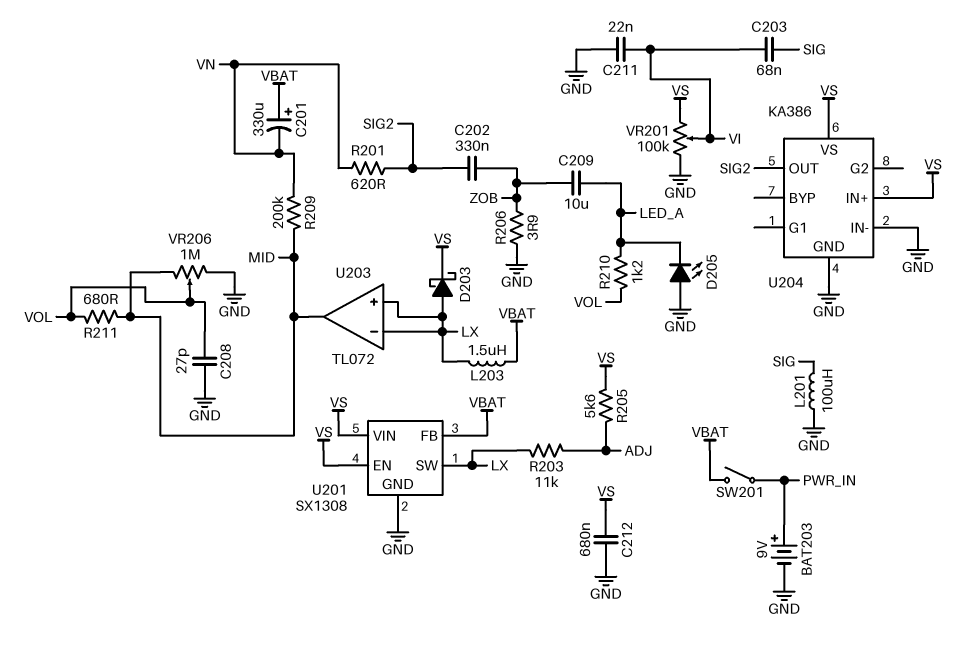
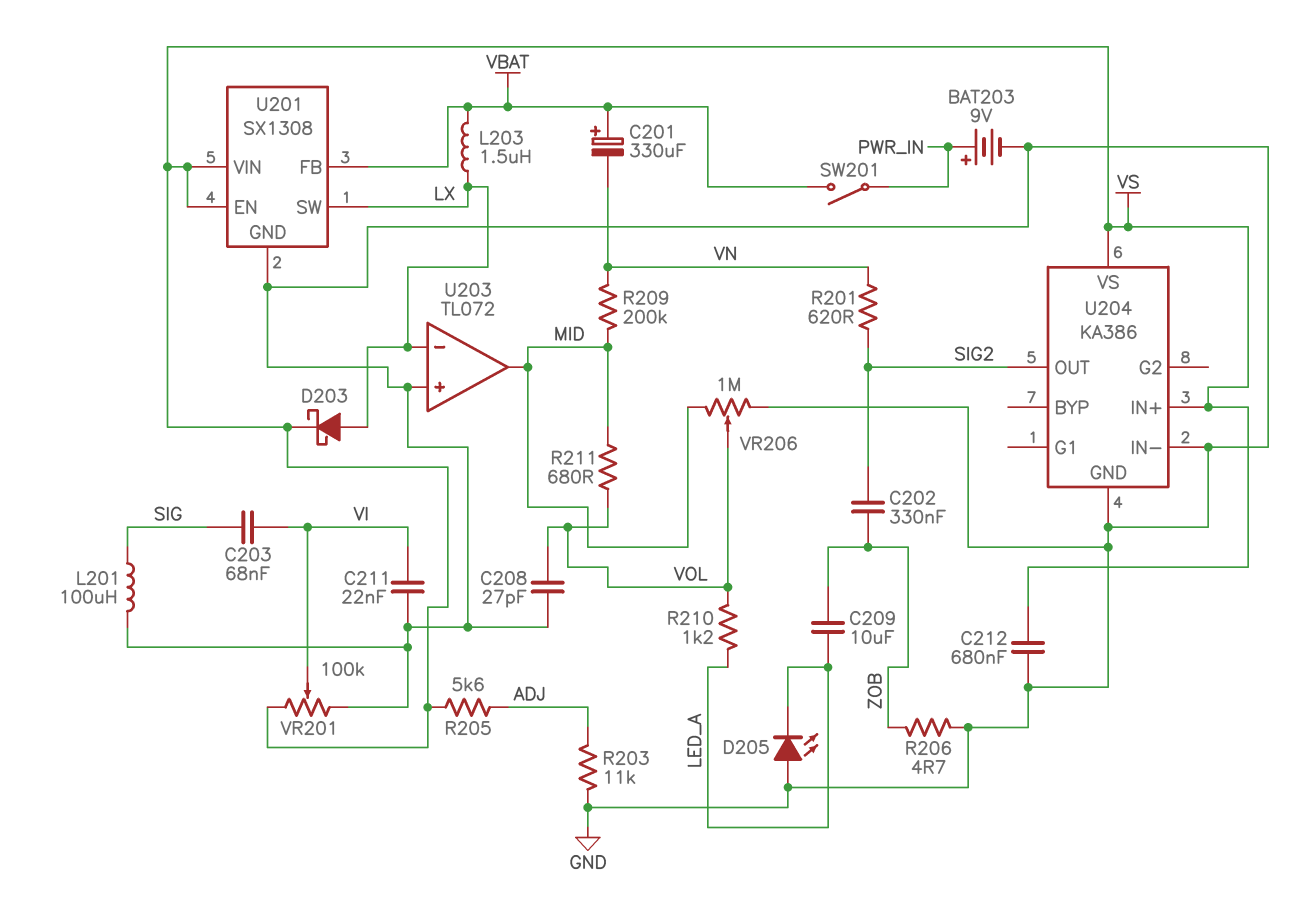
R203: 11k (ADJ, LX) -> 11k (ADJ, GND)
R206: 3.9 (GND, ZOB) -> 4.7 (GND, ZOB)
U203 pin in+: LX -> GND

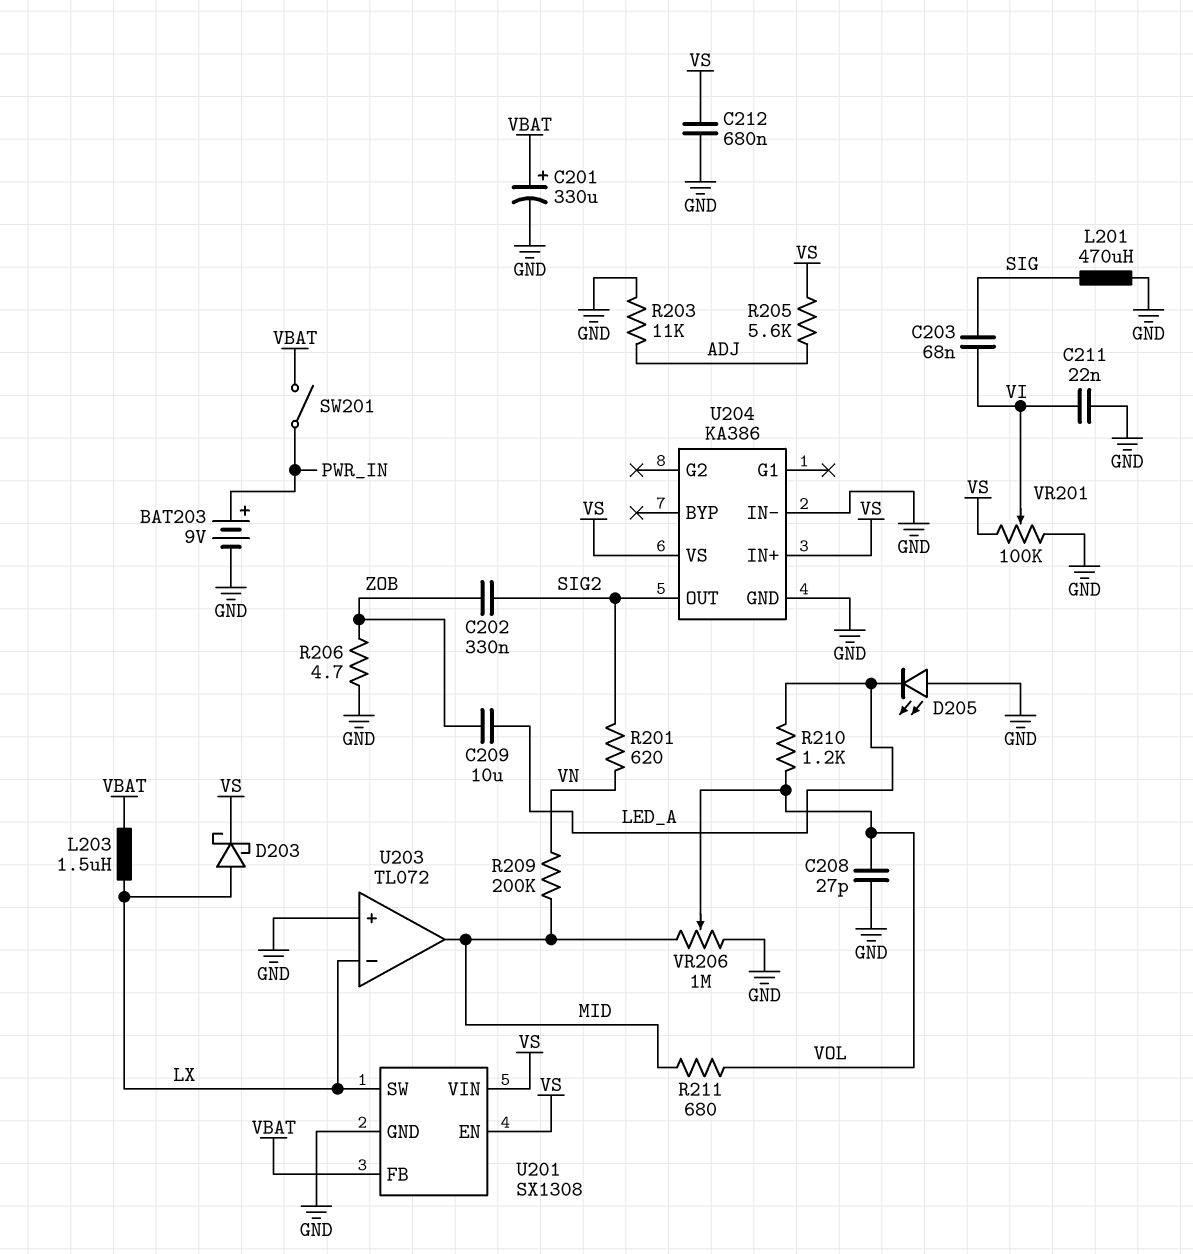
C201: 330uF (plus VBAT, minus VN) -> 330uF (plus VBAT, minus GND)
L201: 100uH (GND, SIG) -> 470uH (GND, SIG)

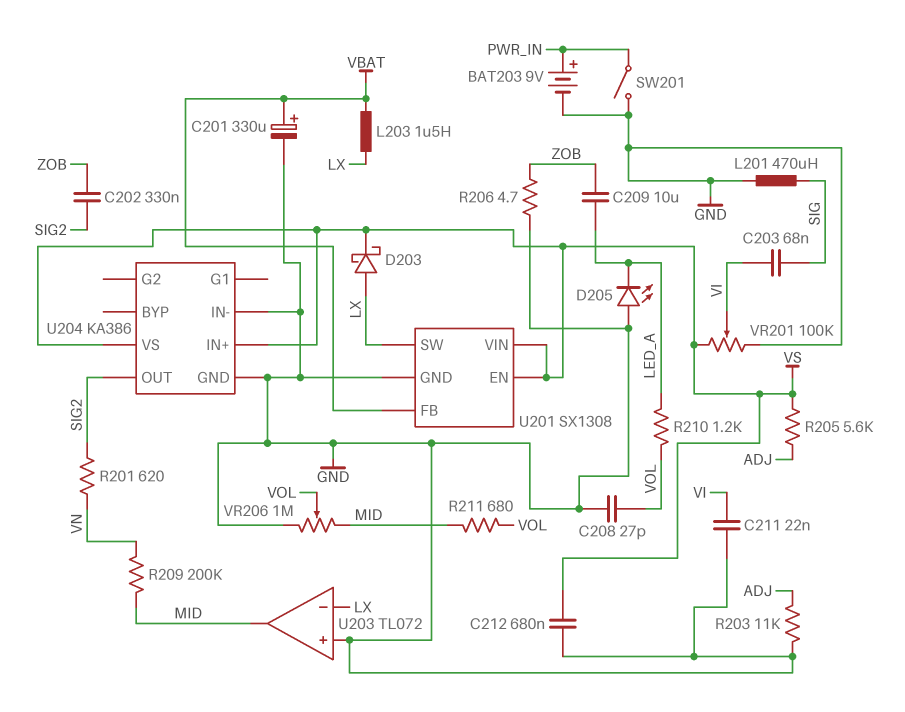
SW201: switch (PWR_IN, VBAT) -> switch (GND, PWR_IN)

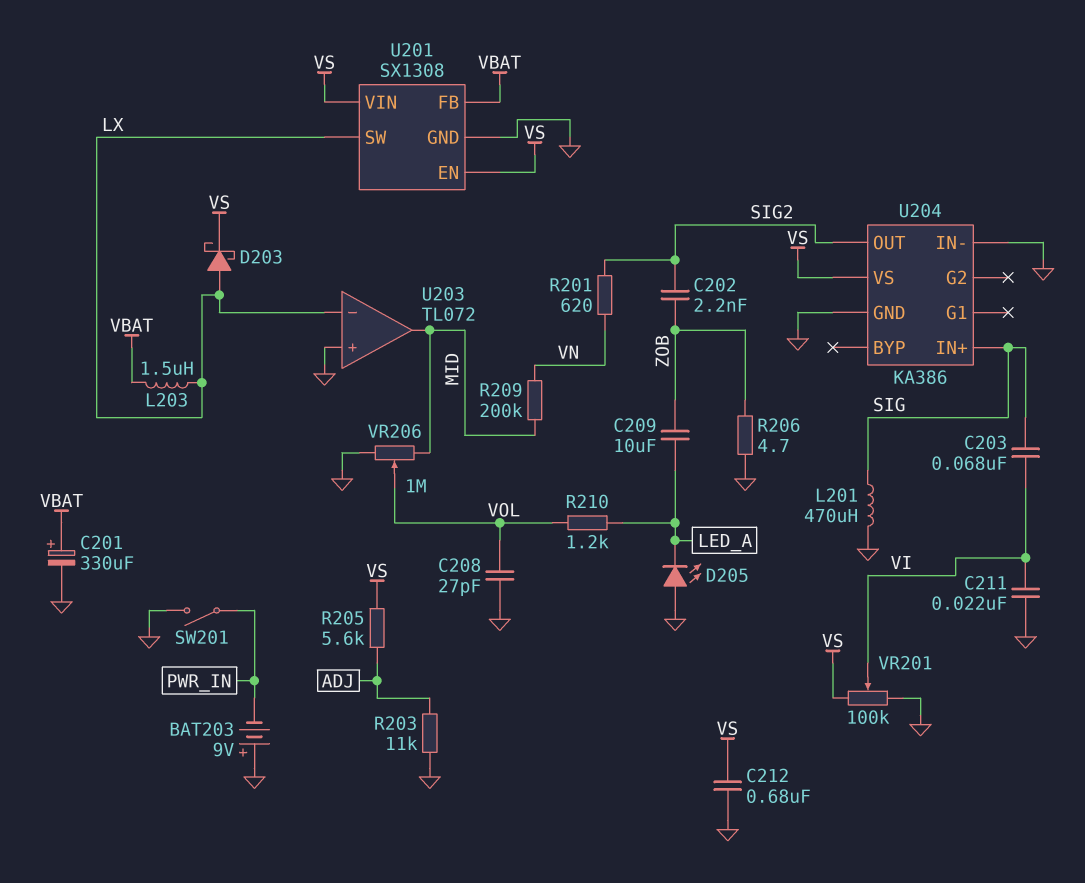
BAT203: 9V (plus PWR_IN, minus GND) -> 9V (plus GND, minus PWR_IN)
C202: 330nF (SIG2, ZOB) -> 2.2nF (SIG2, ZOB)
R211: 680 (MID, VOL) -> none
U204 pin IN+: VS -> SIG

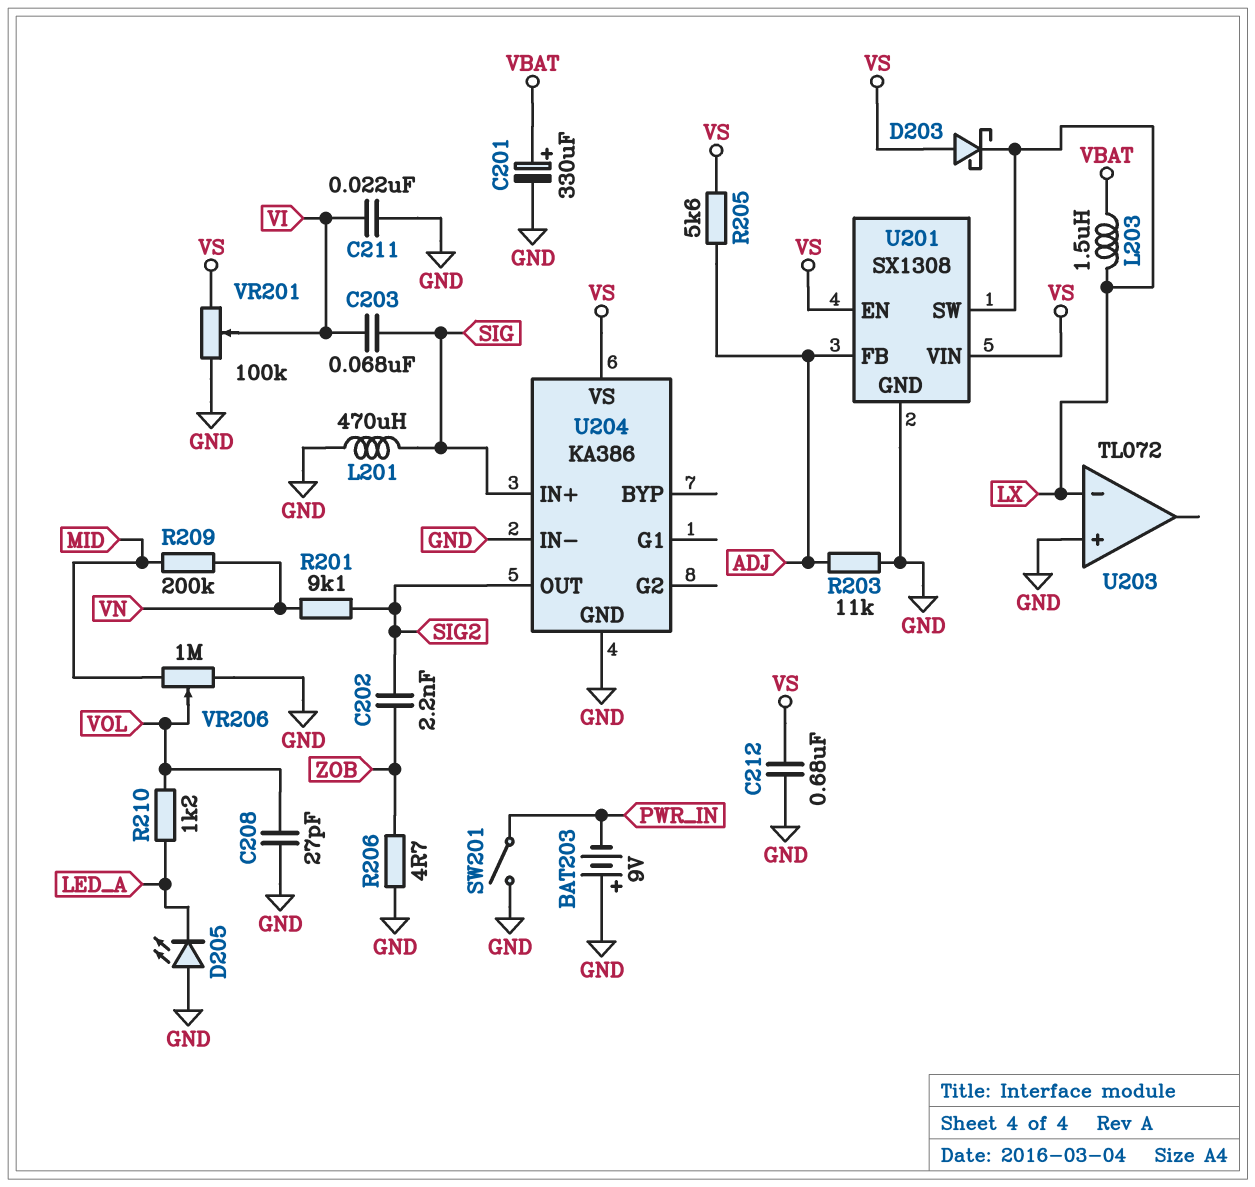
C209: 10uF (LED_A, ZOB) -> none
D203: schottky (A LX, K VS) -> schottky (A VS, K LX)
R201: 620 (SIG2, VN) -> 9.1k (SIG2, VN)
U201 pin FB: VBAT -> ADJ
U203 pin out: MID -> none

